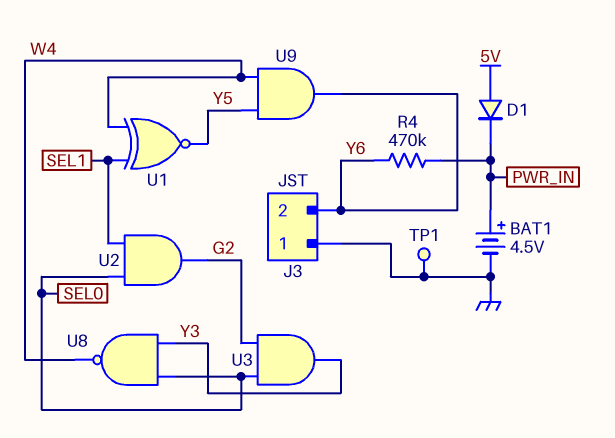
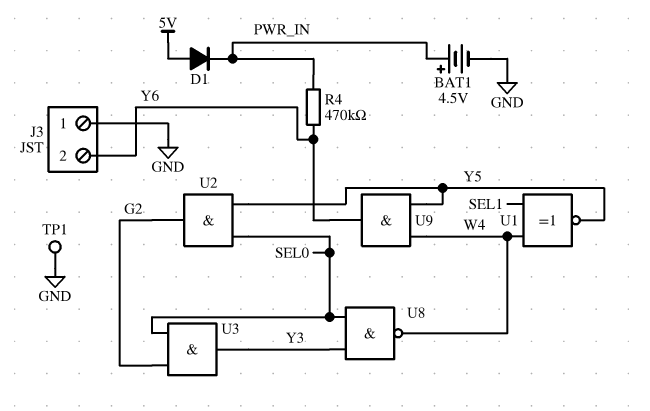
U2: AND (in SEL0, in SEL1, out G2) -> AND (in SEL0, in Y5, out G2)

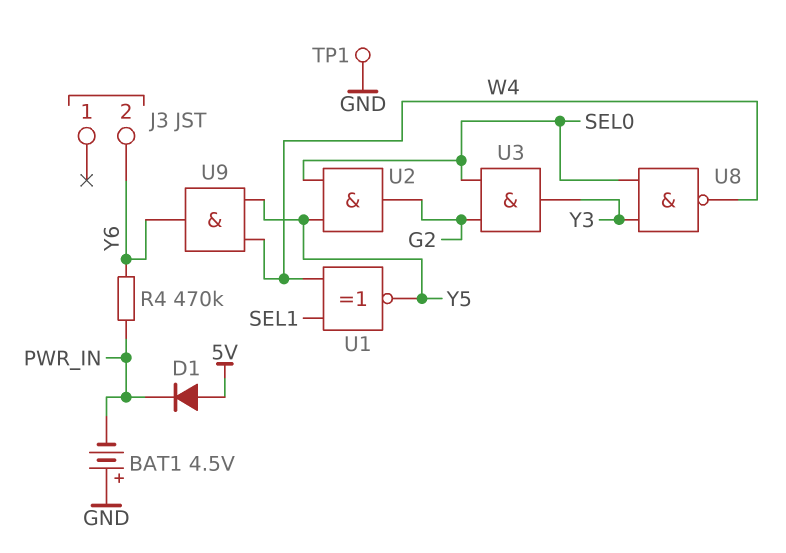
BAT1: 4.5V (plus PWR_IN, minus GND) -> 4.5V (plus GND, minus PWR_IN)
J3 pin 1: GND -> none

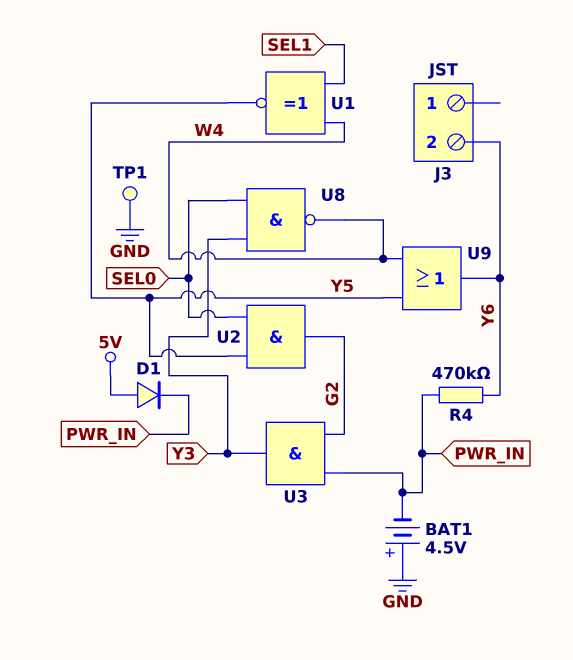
U3: AND (in G2, in SEL0, out Y3) -> AND (in G2, in PWR_IN, out Y3)
U9: AND (in W4, in Y5, out Y6) -> OR (in W4, in Y5, out Y6)

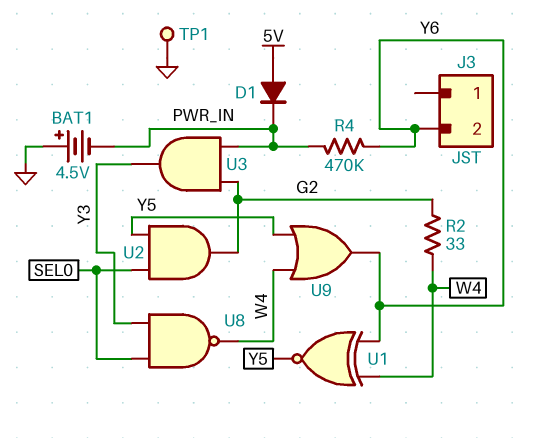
R2: none -> 33 (G2, W4)
U1: XNOR (in SEL1, in W4, out Y5) -> XNOR (in W4, in Y6, out Y5)

